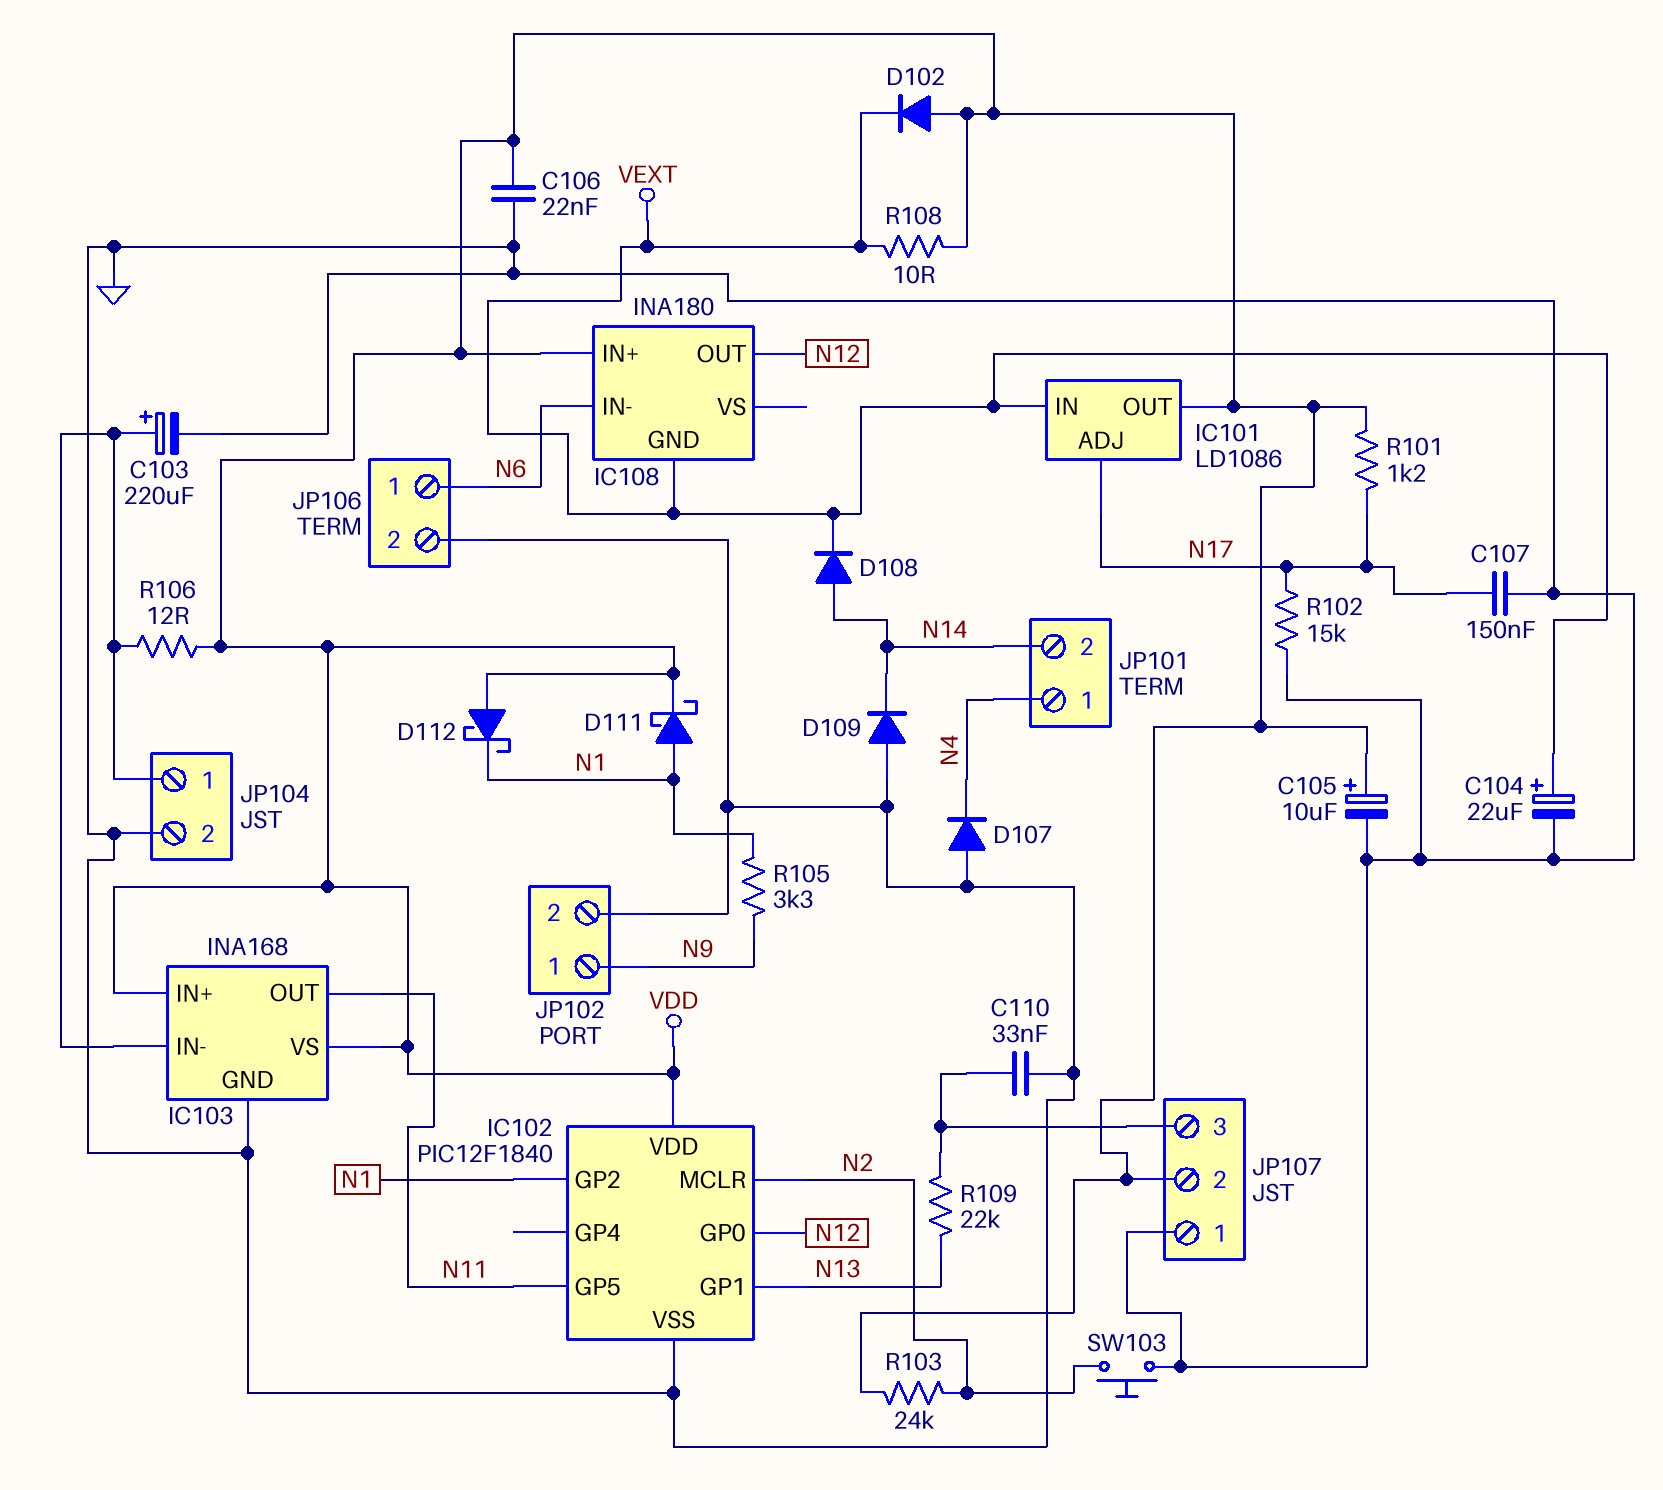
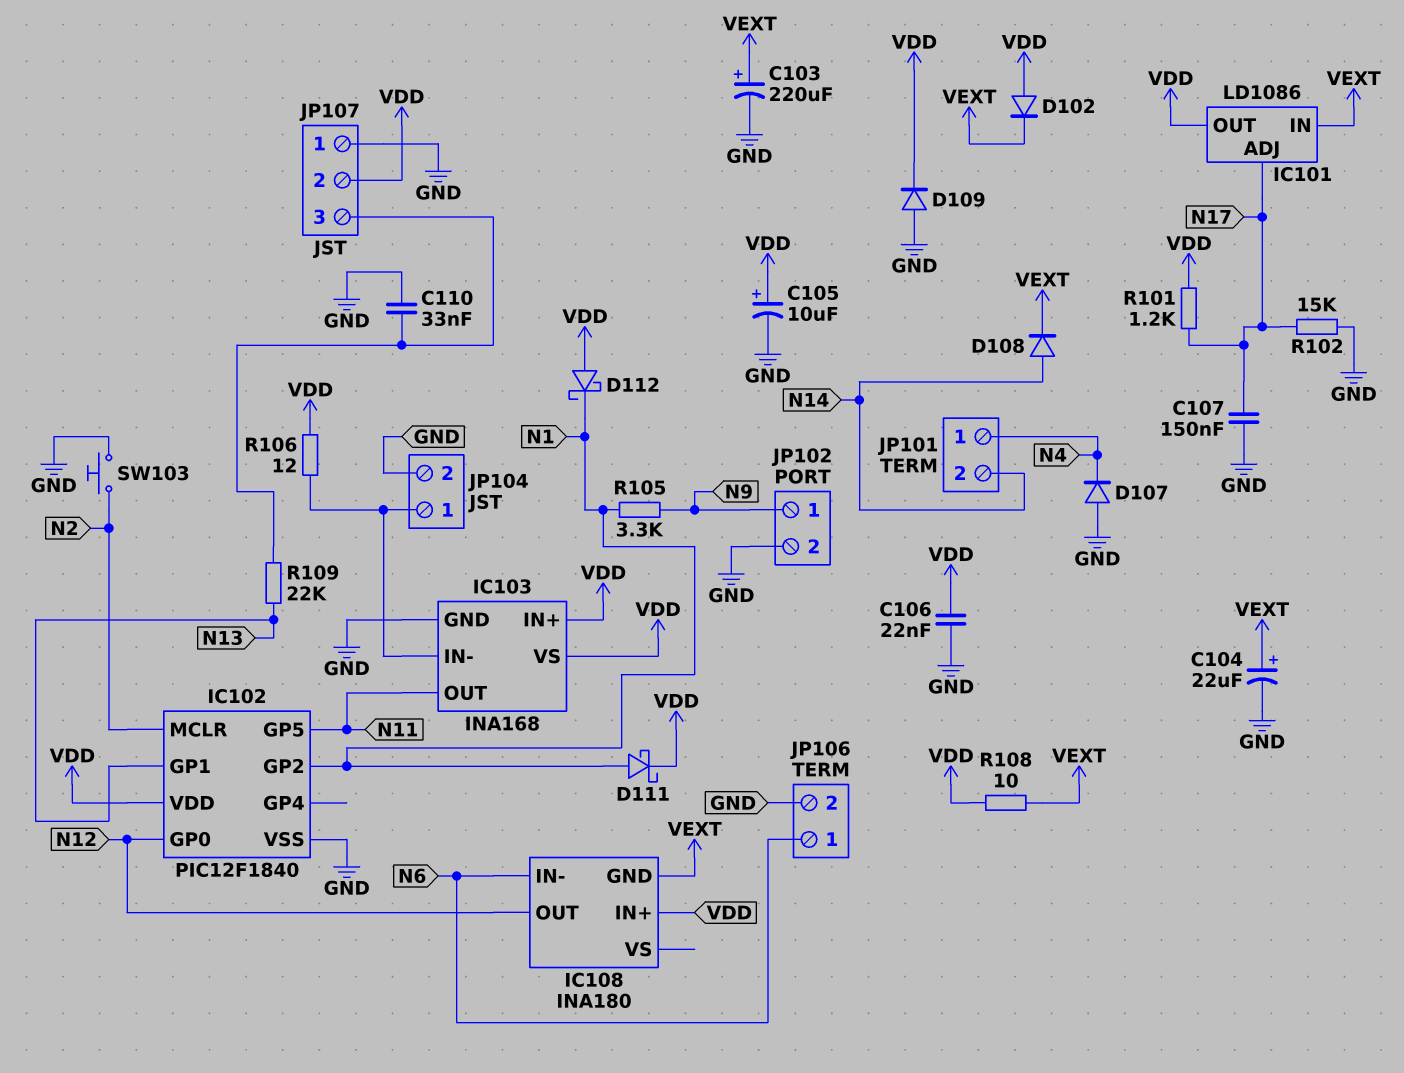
C103: 220uF (plus IC103/IN-, minus GND) -> 220uF (plus VEXT, minus GND)
D109: diode (A GND, K N14) -> diode (A GND, K VDD)
R103: 24k (N2, VDD) -> none

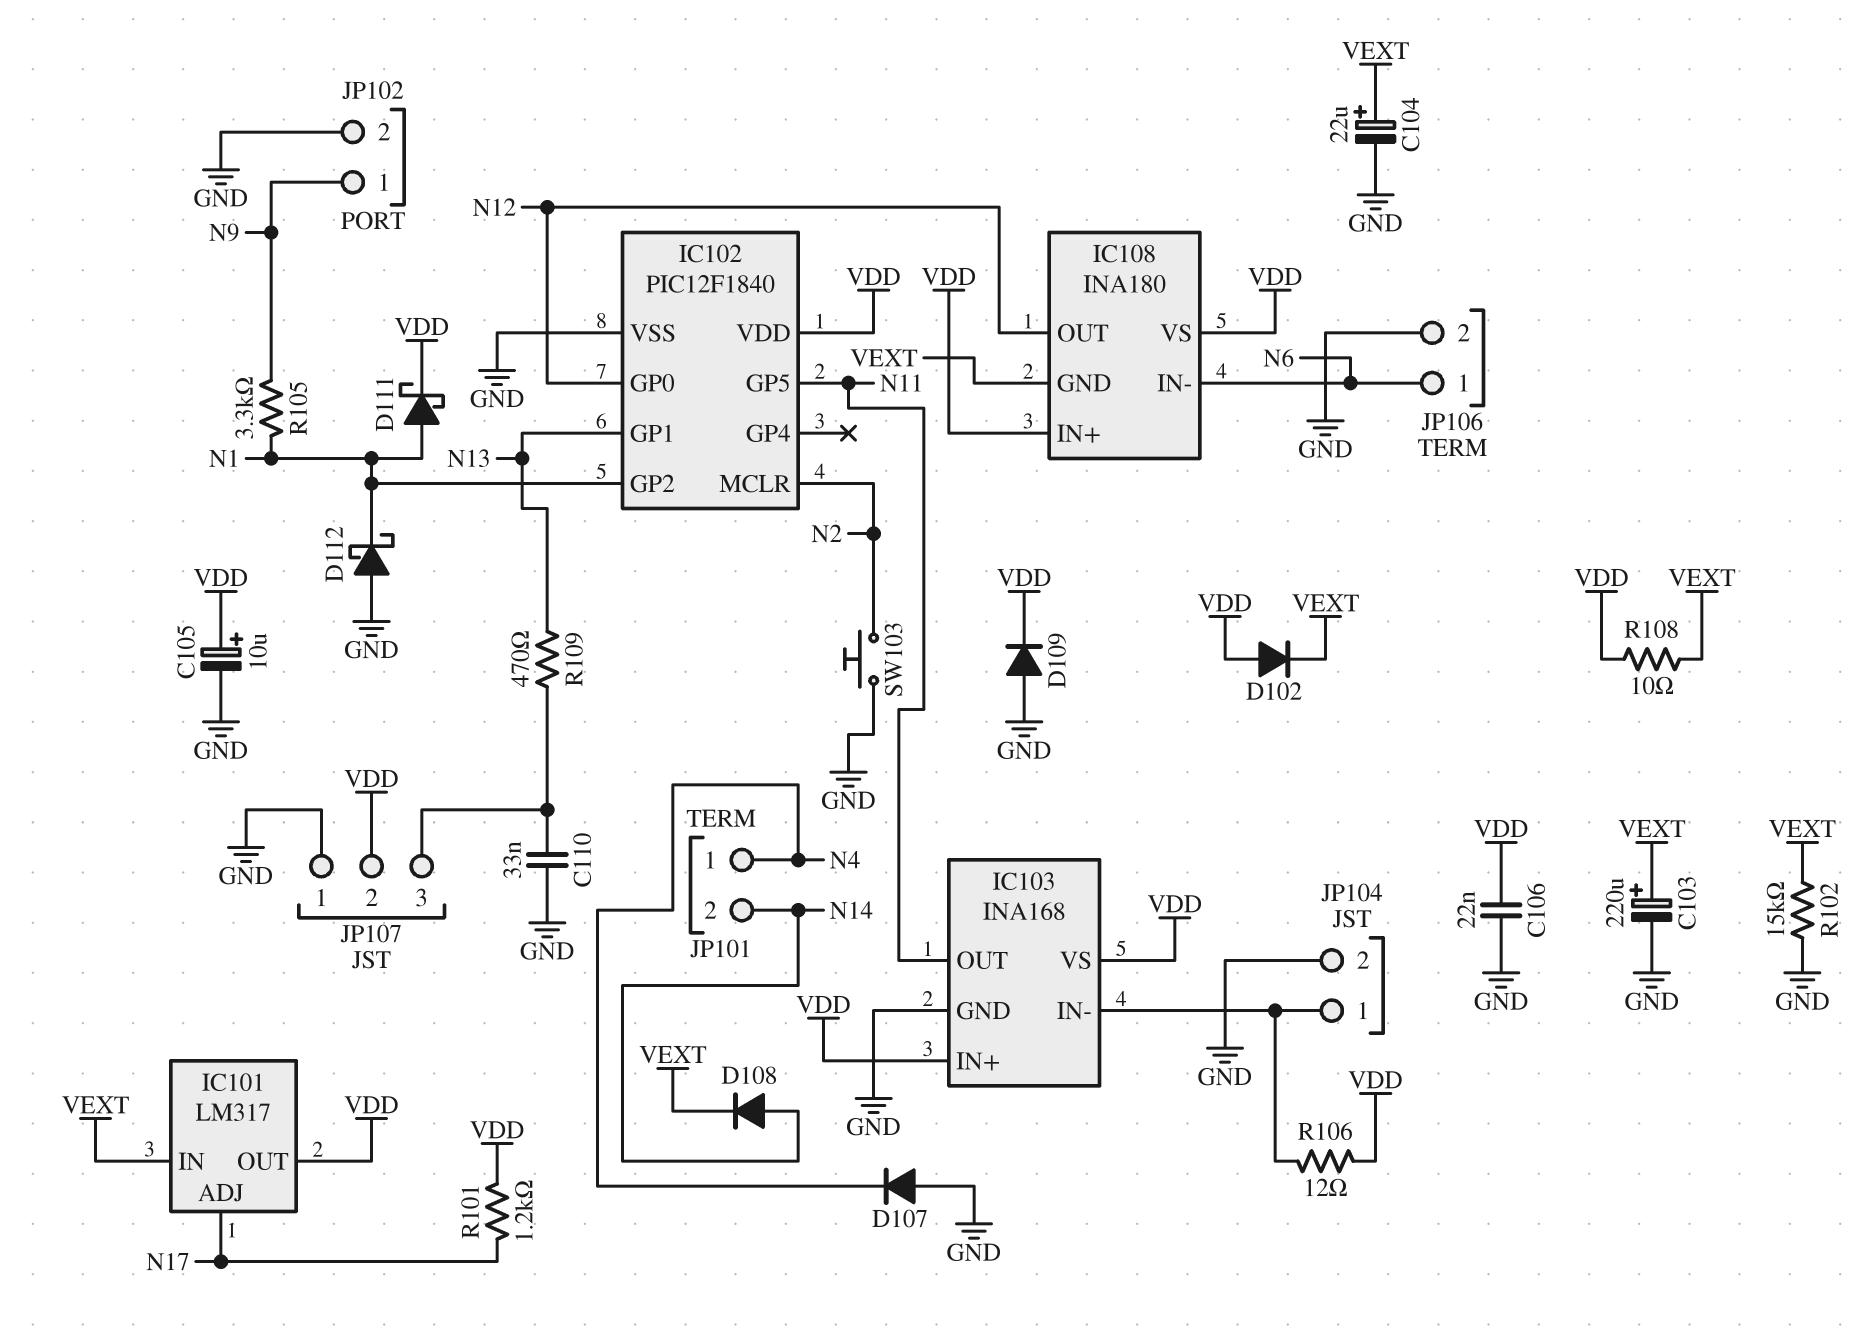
C107: 150nF (GND, N17) -> none
D112: schottky (A VDD, K N1) -> schottky (A GND, K N1)
IC101: LD1086 -> LM317
IC108 pin VS: none -> VDD
R102: 15k (GND, N17) -> 15k (GND, VEXT)
R109: 22k (JP107/3, N13) -> 470 (JP107/3, N13)

